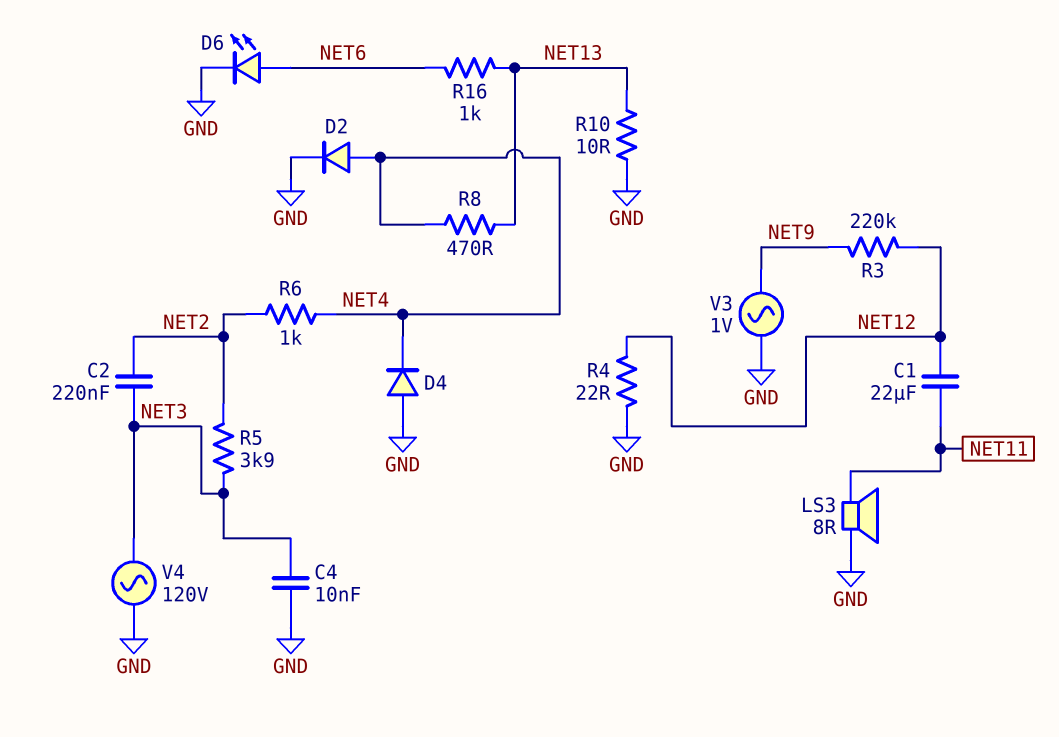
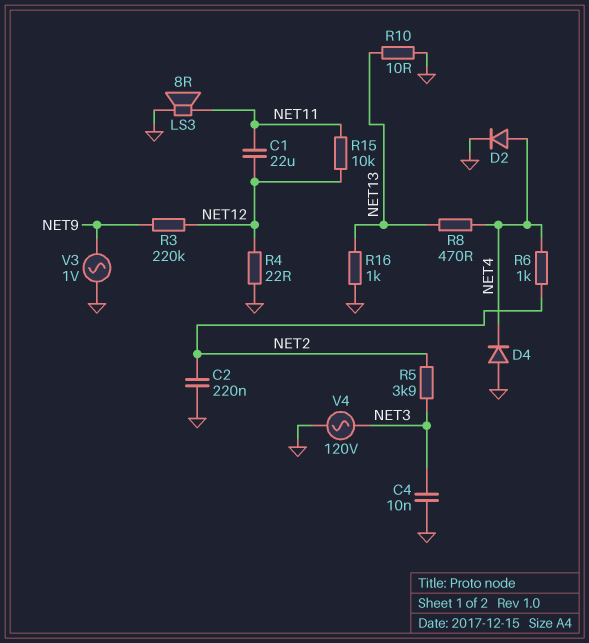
C2: 220nF (NET2, NET3) -> 220nF (GND, NET2)
D6: LED (A NET6, K GND) -> none
R15: none -> 10k (NET11, NET12)
R16: 1k (NET6, NET13) -> 1k (GND, NET13)

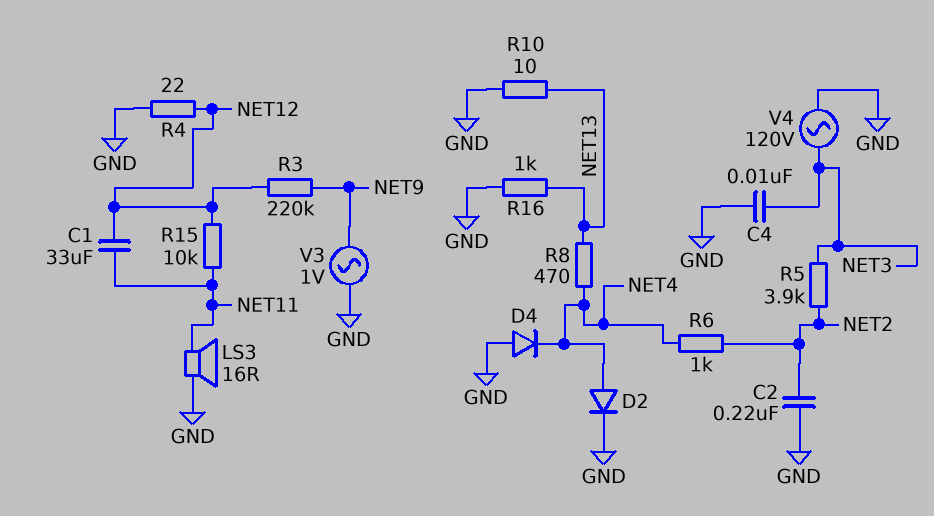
C1: 22uF (NET11, NET12) -> 33uF (NET11, NET12)
LS3: speaker 8R (GND, NET11) -> speaker 16R (GND, NET11)

